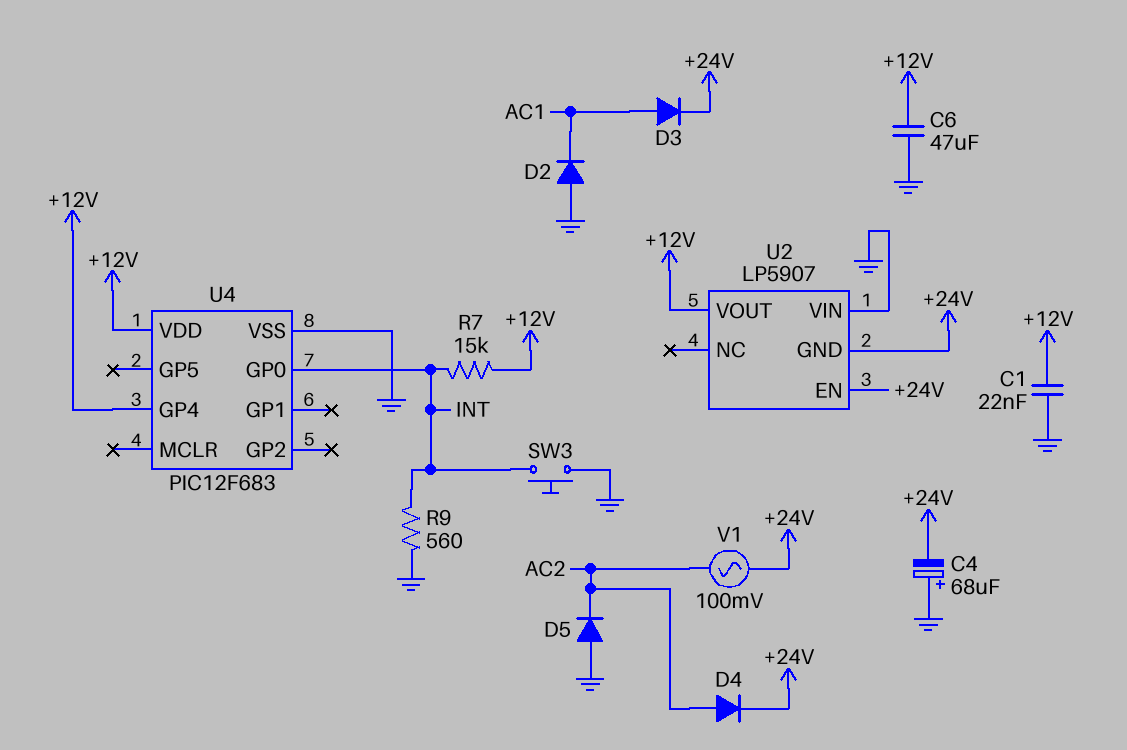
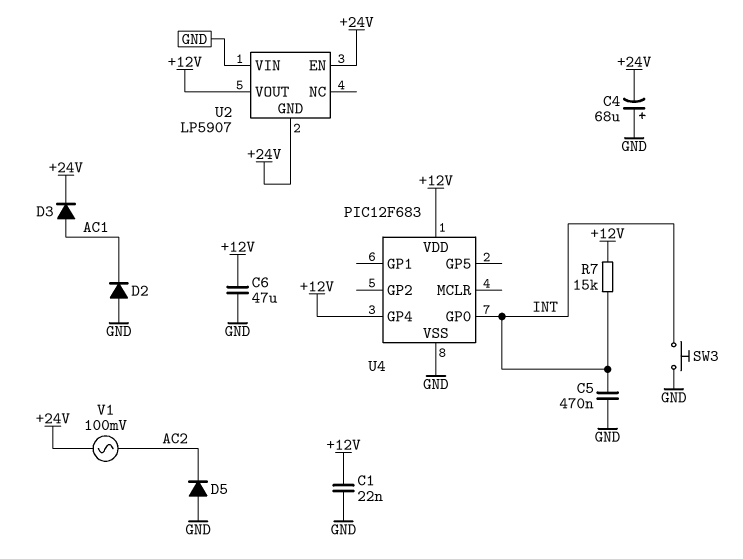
C5: none -> 470nF (GND, INT)
D4: diode (A AC2, K +24V) -> none
R9: 560 (GND, INT) -> none

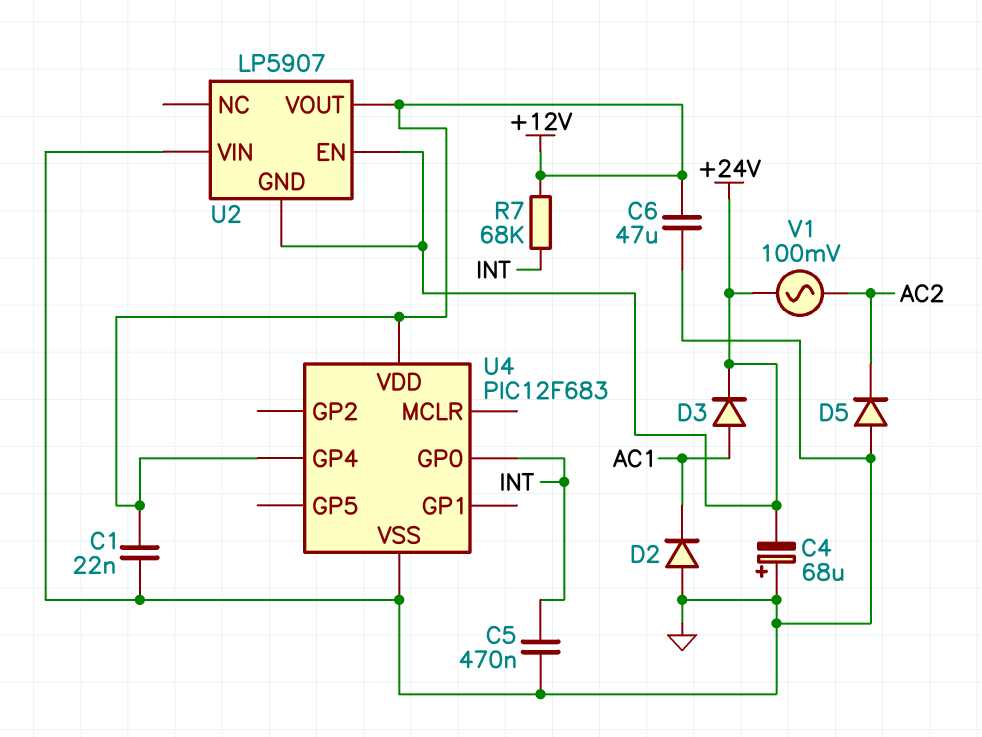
R7: 15k (+12V, INT) -> 68k (+12V, INT)
SW3: button (GND, INT) -> none

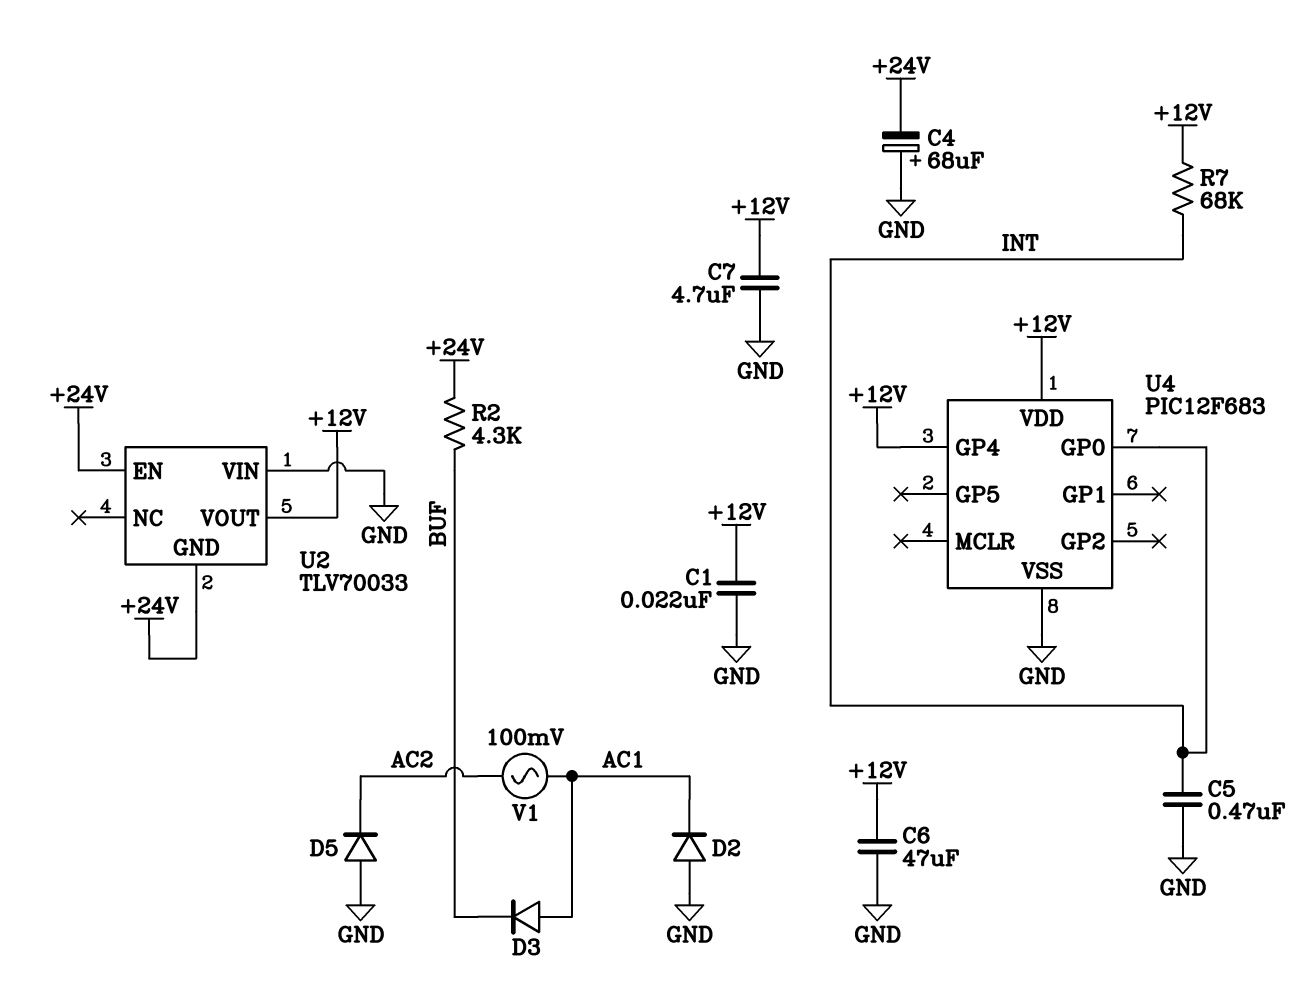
C7: none -> 4.7uF (+12V, GND)
D3: diode (A AC1, K +24V) -> diode (A AC1, K BUF)
R2: none -> 4.3k (+24V, BUF)
U2: LP5907 -> TLV70033
V1: AC 100mV (+24V, AC2) -> AC 100mV (AC1, AC2)

